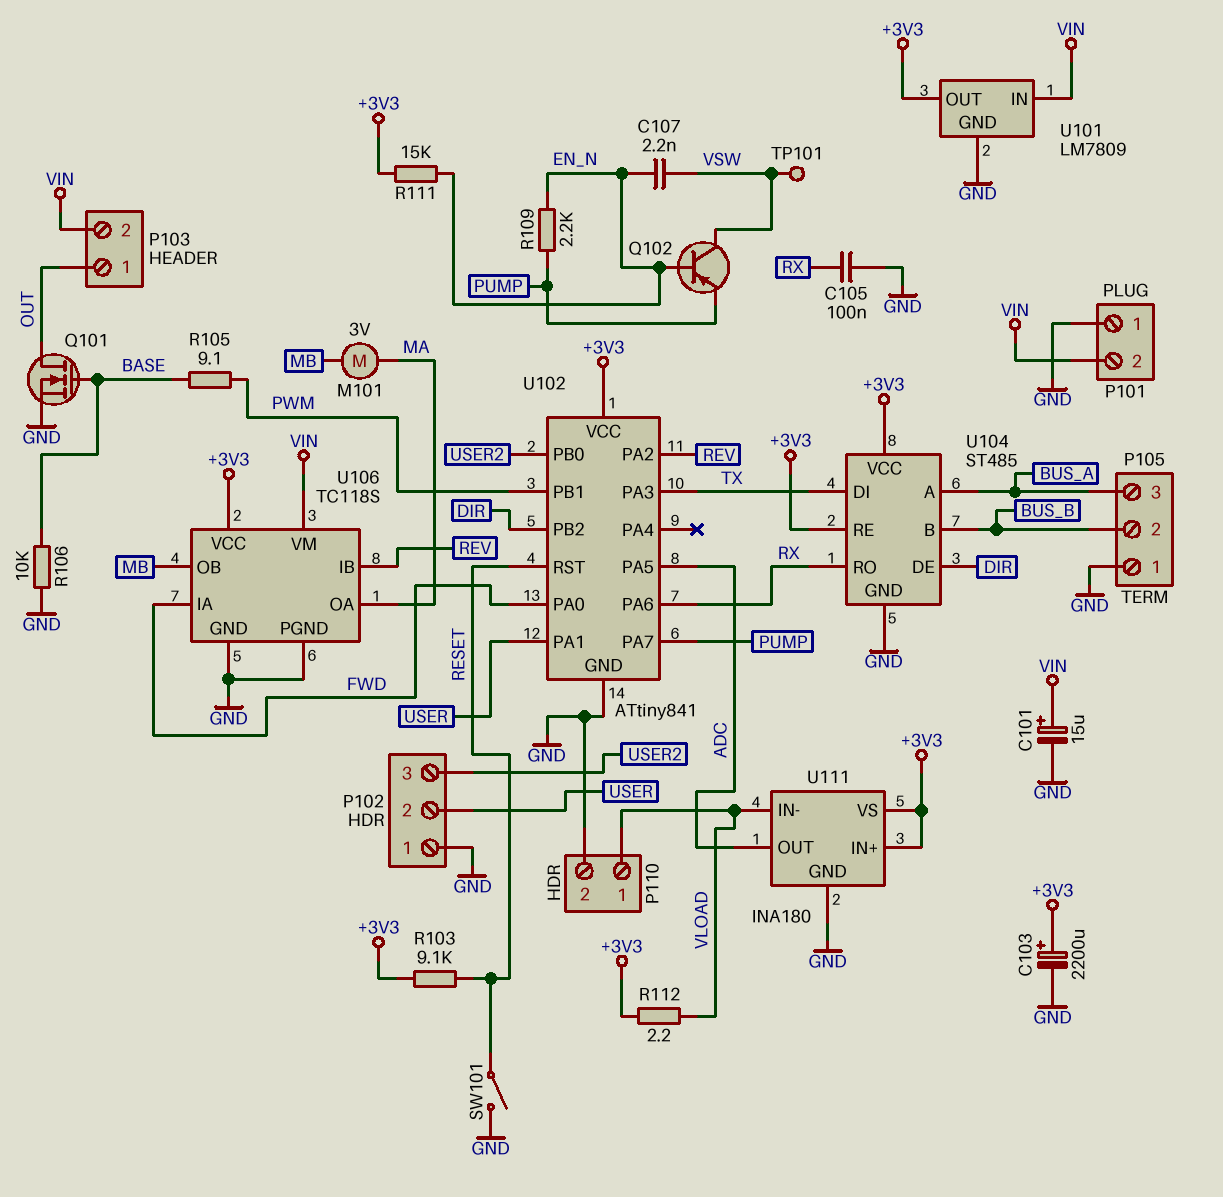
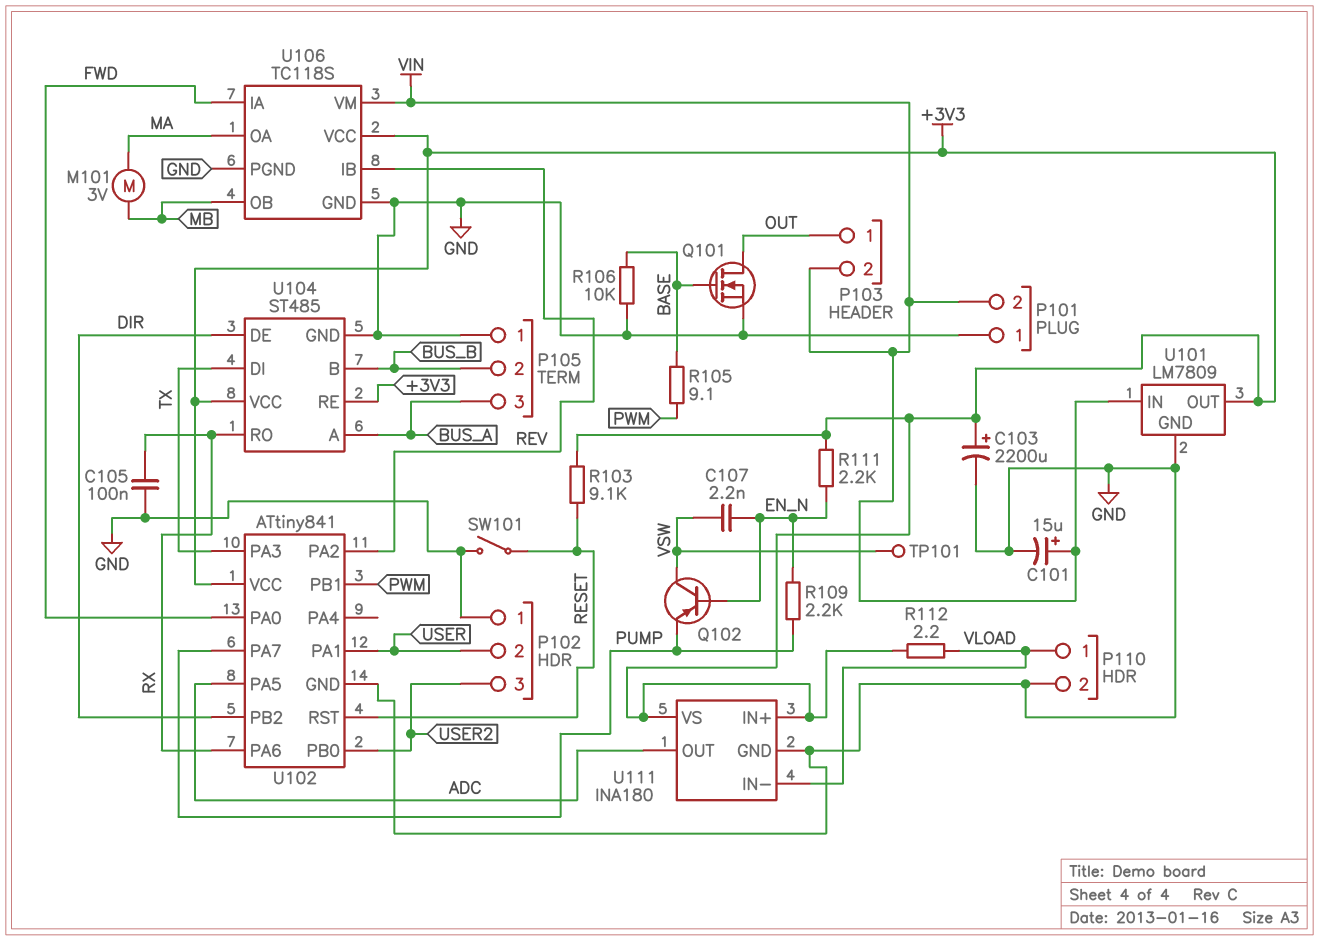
R111: 15k (+3V3, EN_N) -> 2.2k (+3V3, EN_N)

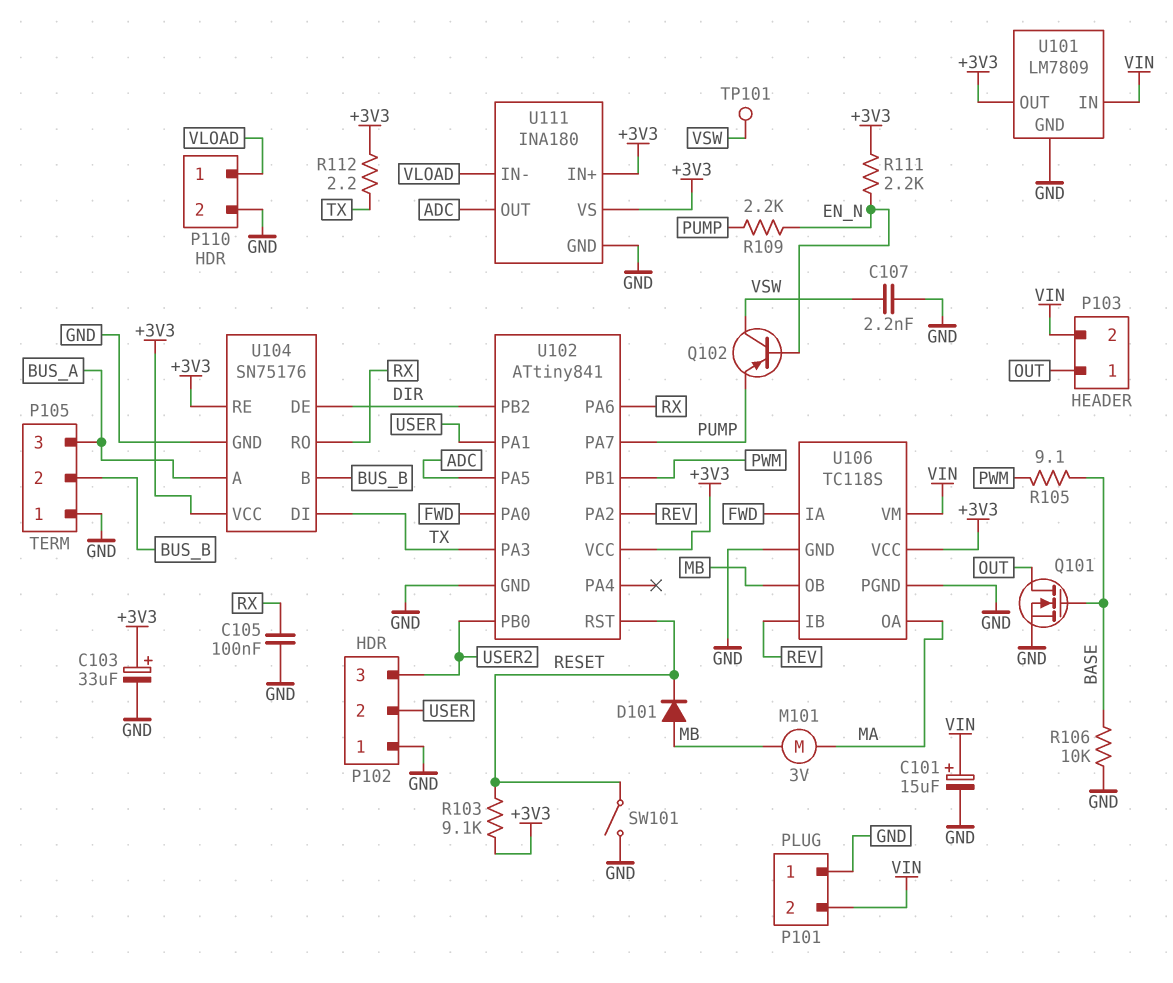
C103: 2200uF (plus +3V3, minus GND) -> 33uF (plus +3V3, minus GND)
C107: 2.2nF (EN_N, VSW) -> 2.2nF (GND, VSW)
D101: none -> diode (A MB, K RESET)
R112: 2.2 (+3V3, VLOAD) -> 2.2 (+3V3, TX)
U104: ST485 -> SN75176

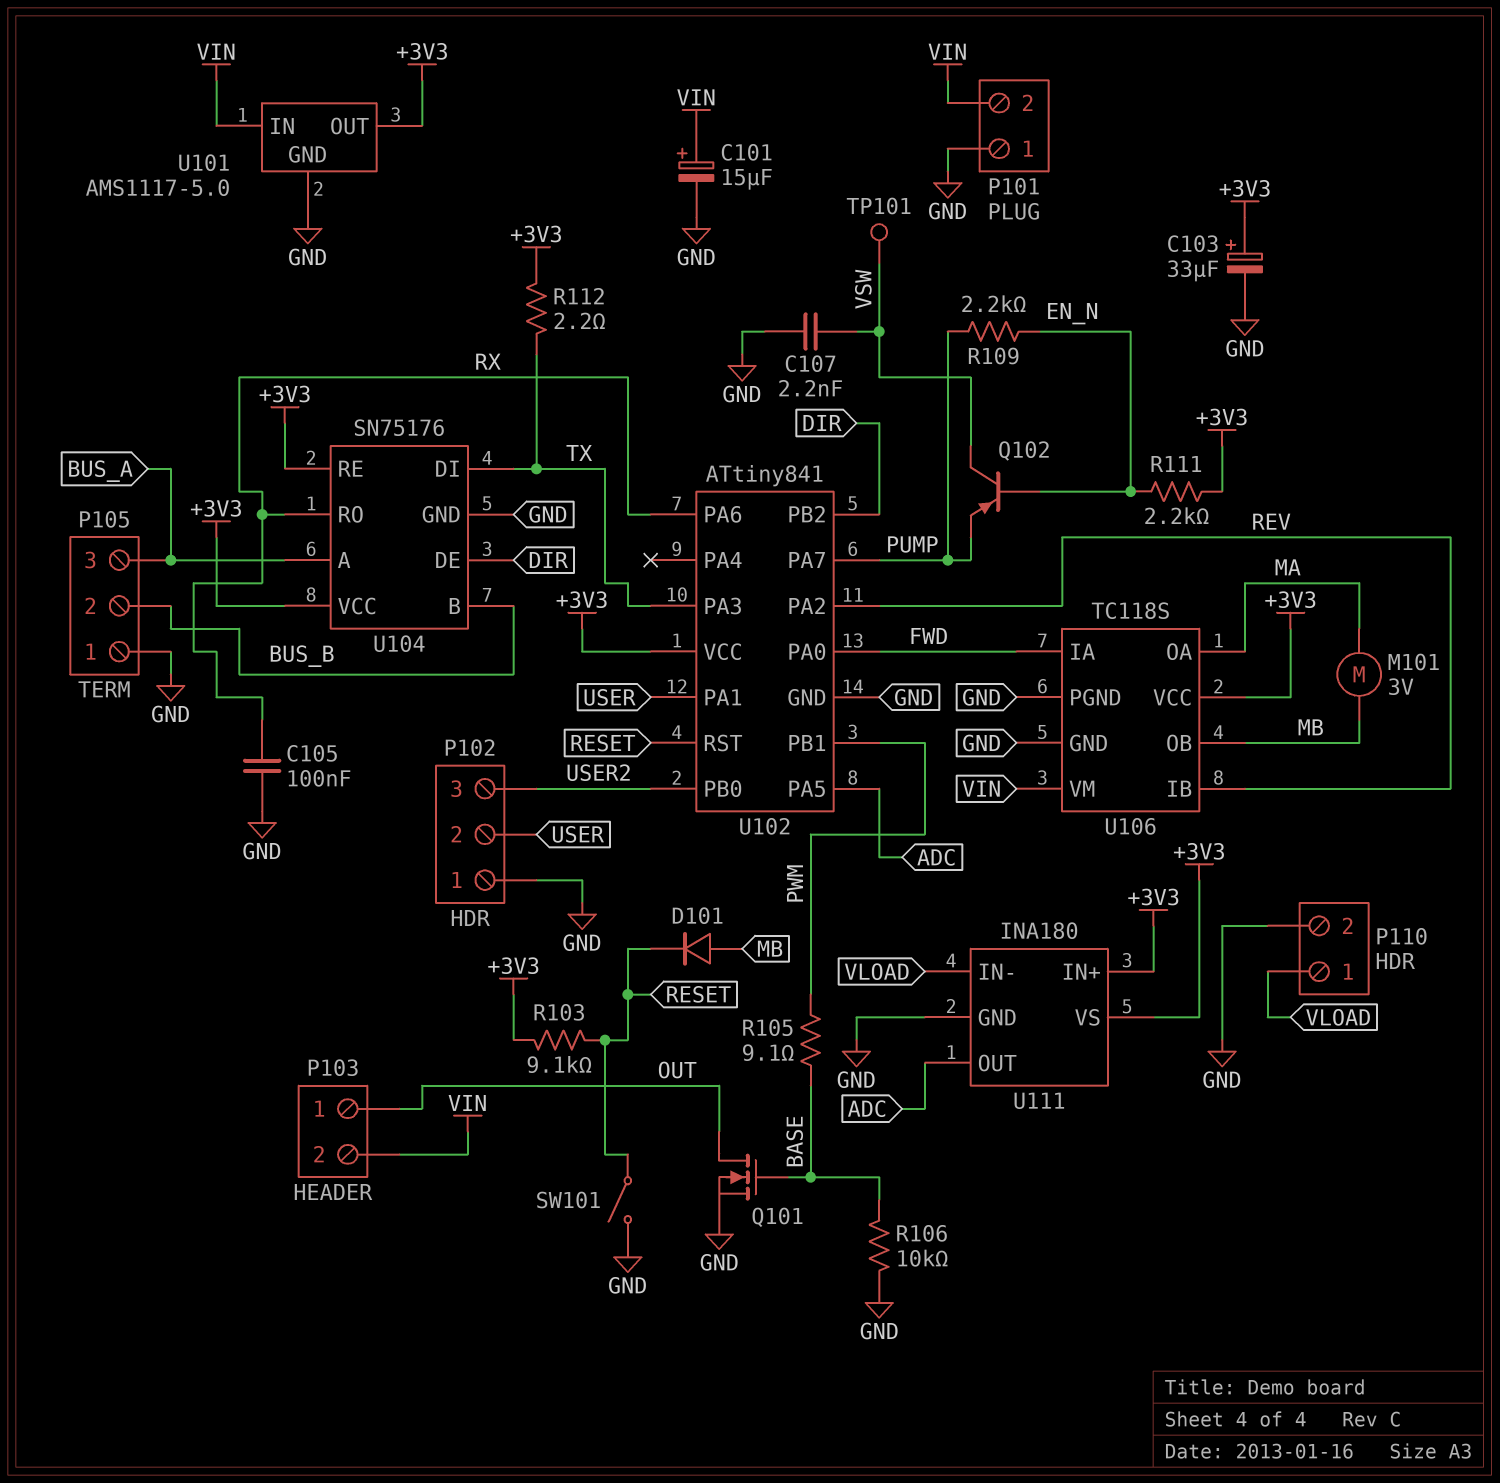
U101: LM7809 -> AMS1117-5.0

